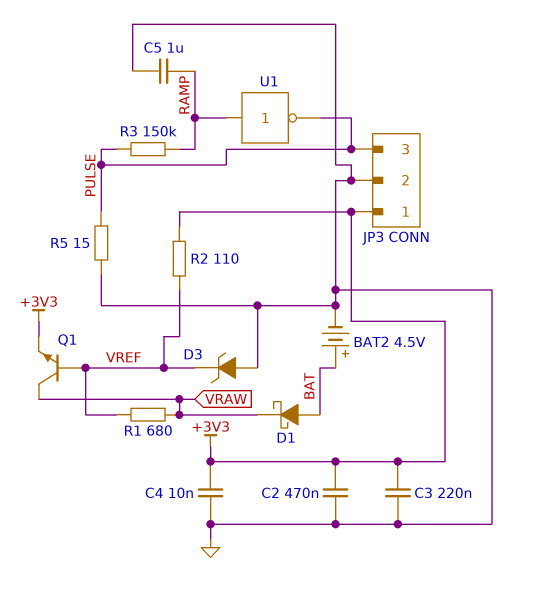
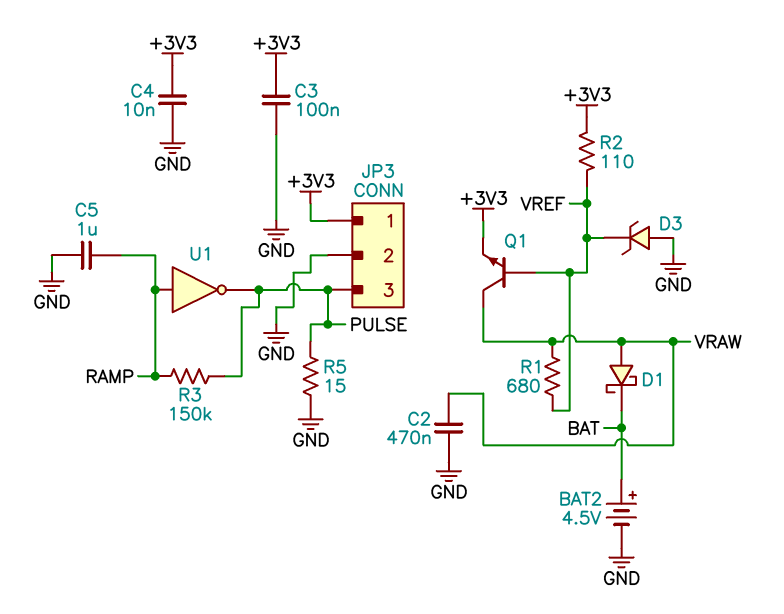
C2: 470nF (+3V3, GND) -> 470nF (GND, VRAW)
C3: 220nF (+3V3, GND) -> 100nF (+3V3, GND)
D1: schottky (A BAT, K VRAW) -> schottky (A VRAW, K BAT)

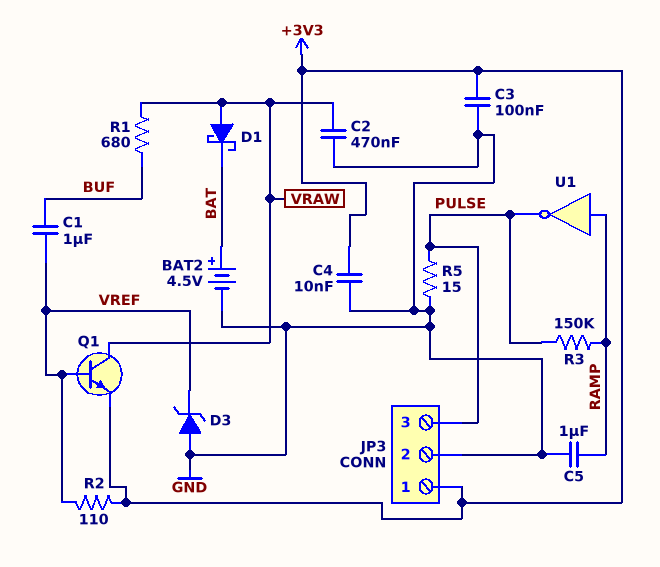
C1: none -> 1uF (BUF, VREF)
R1: 680 (VRAW, VREF) -> 680 (BUF, VRAW)

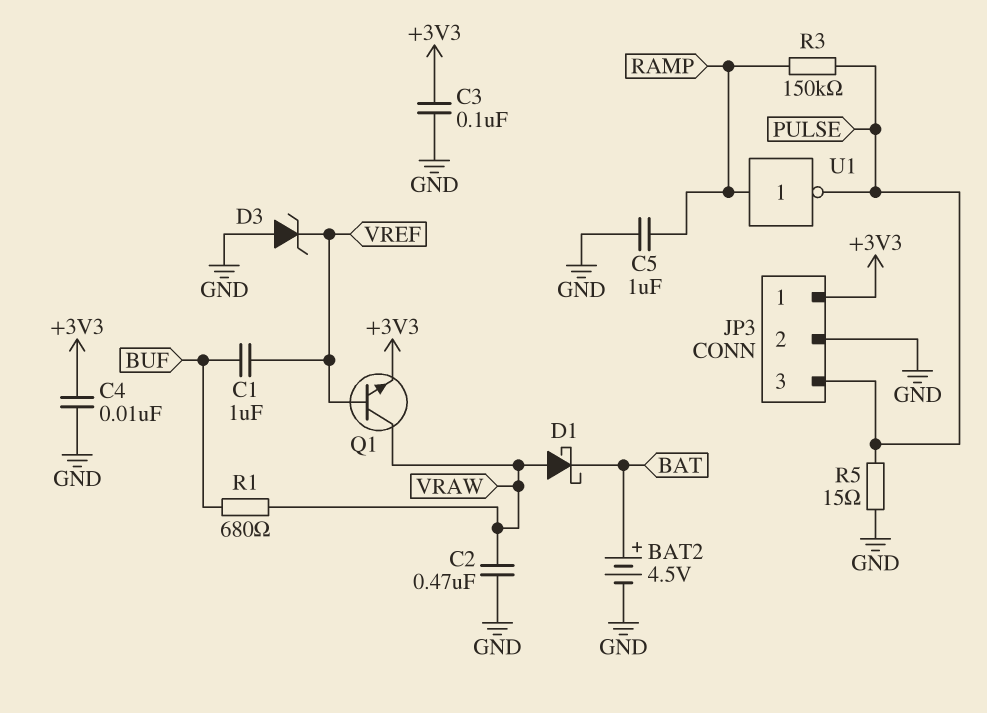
R2: 110 (+3V3, VREF) -> none

